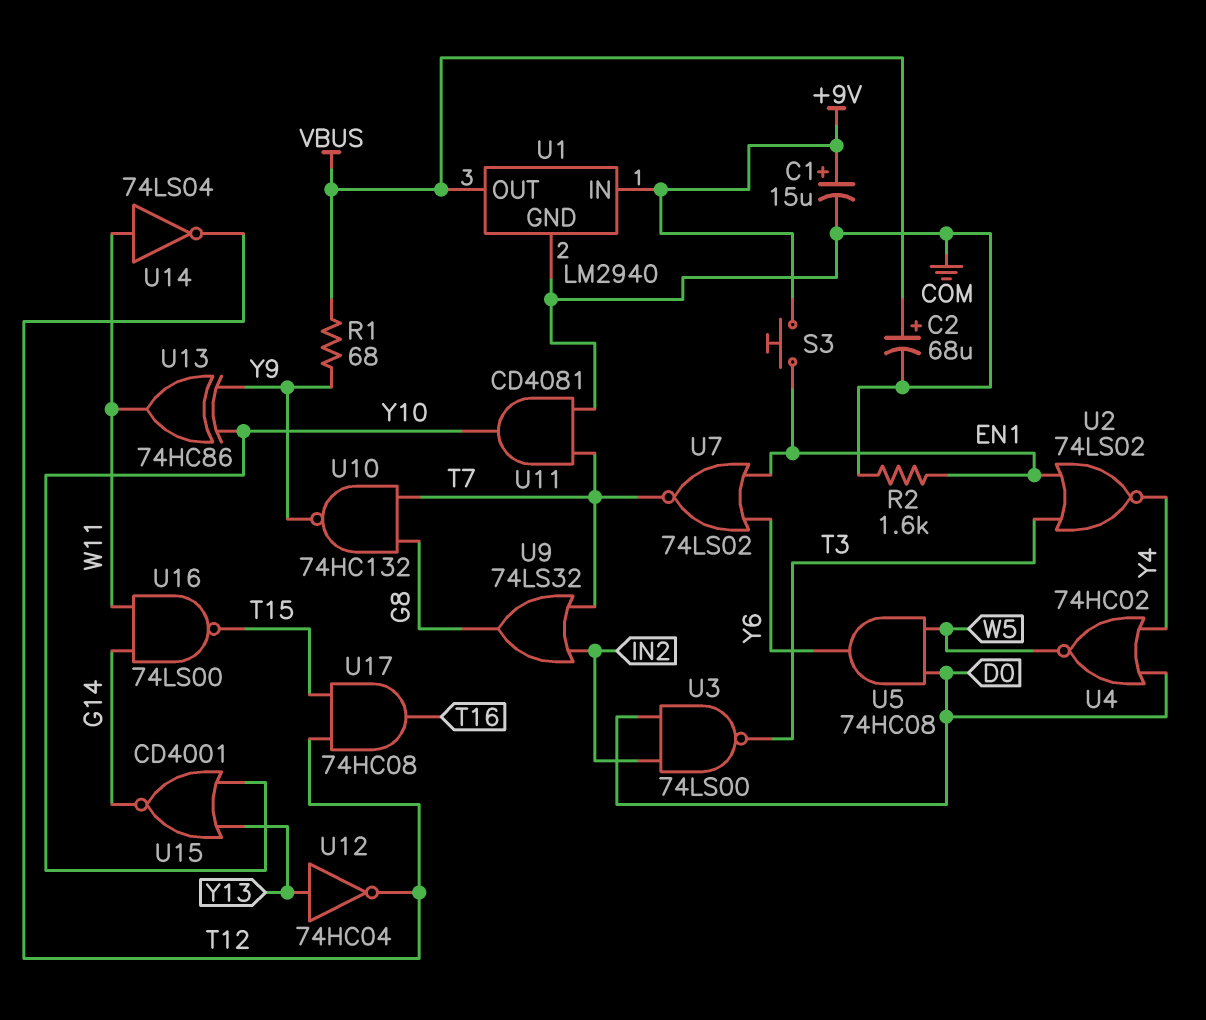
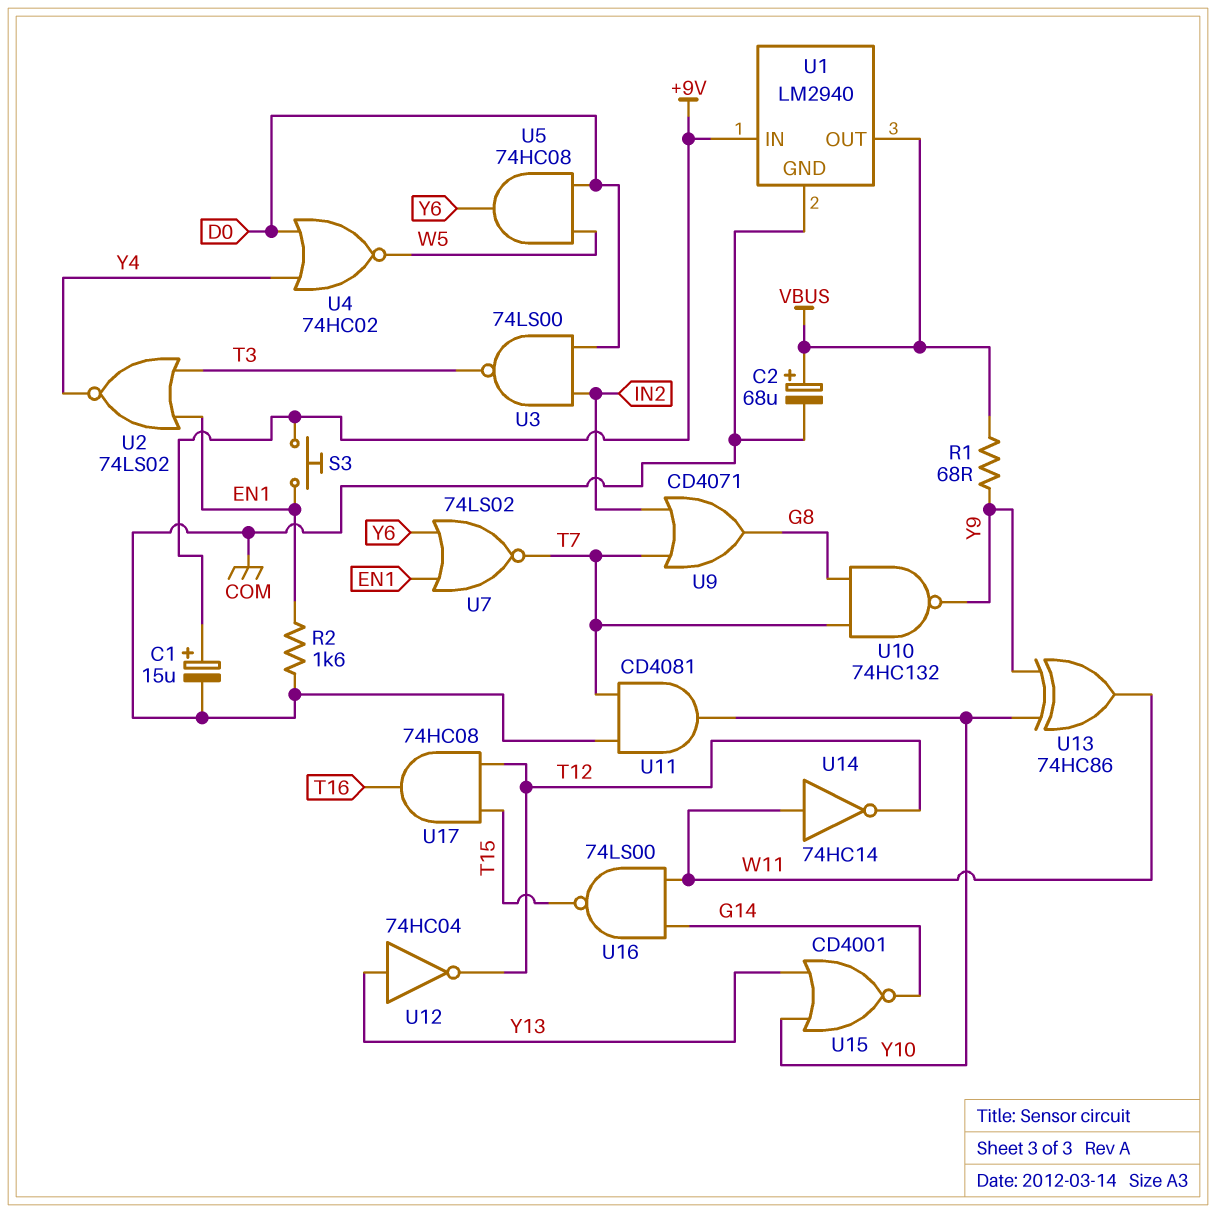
U9: OR 74LS32 (in IN2, in T7, out G8) -> OR CD4071 (in IN2, in T7, out G8)
U14: NOT 74LS04 (in W11, out T12) -> NOT 74HC14 (in W11, out T12)

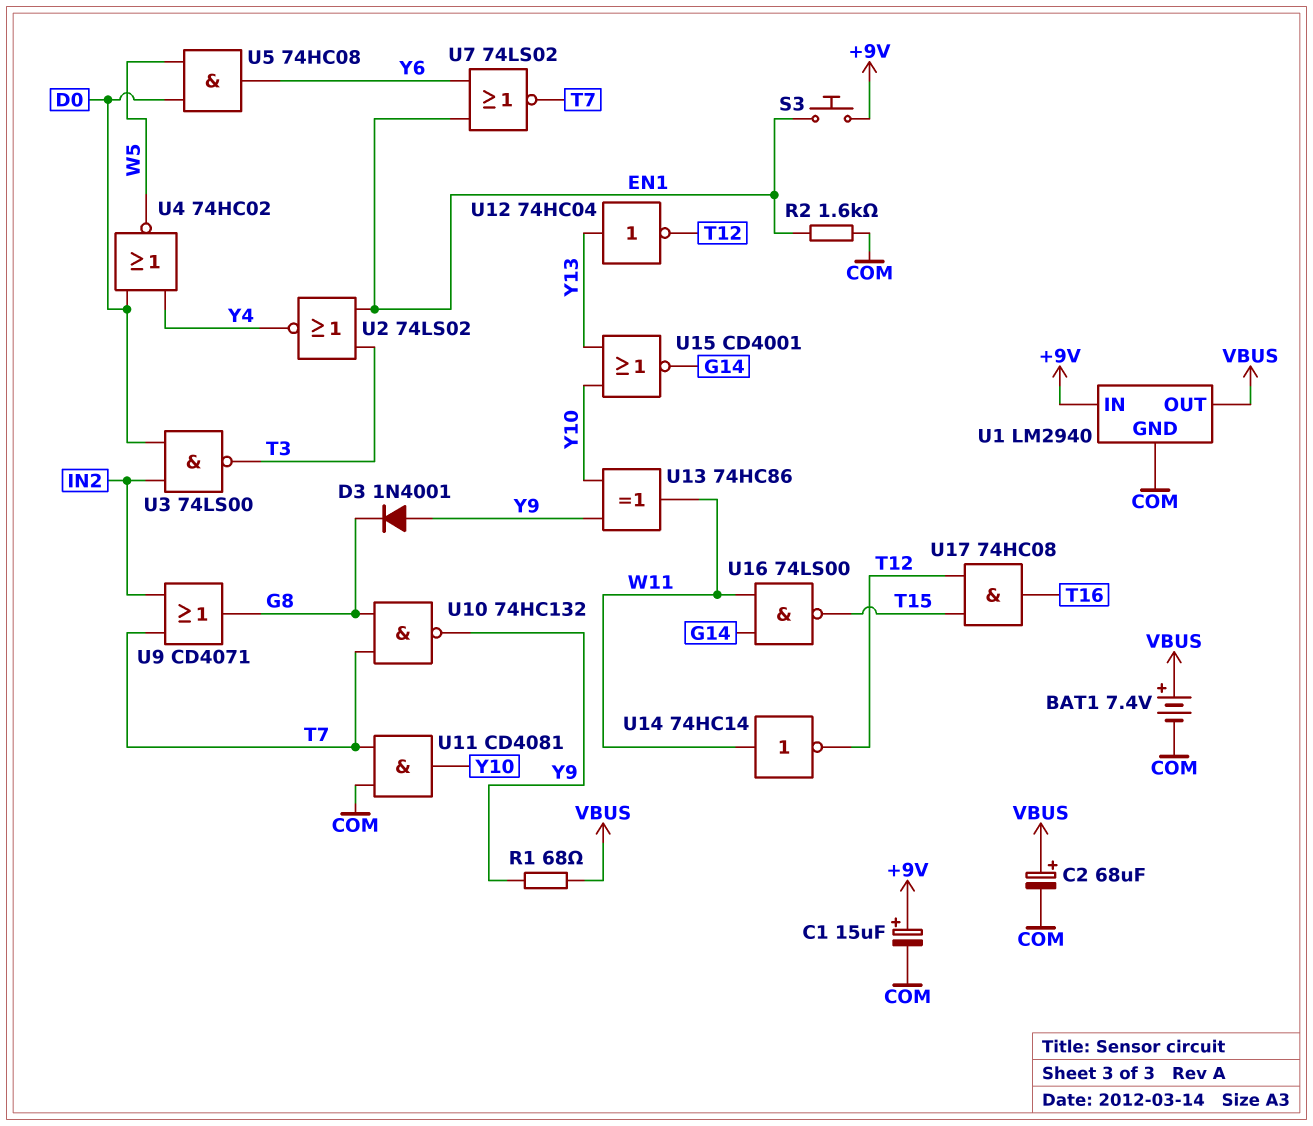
BAT1: none -> 7.4V (plus VBUS, minus COM)
D3: none -> diode 1N4001 (A Y9, K G8)

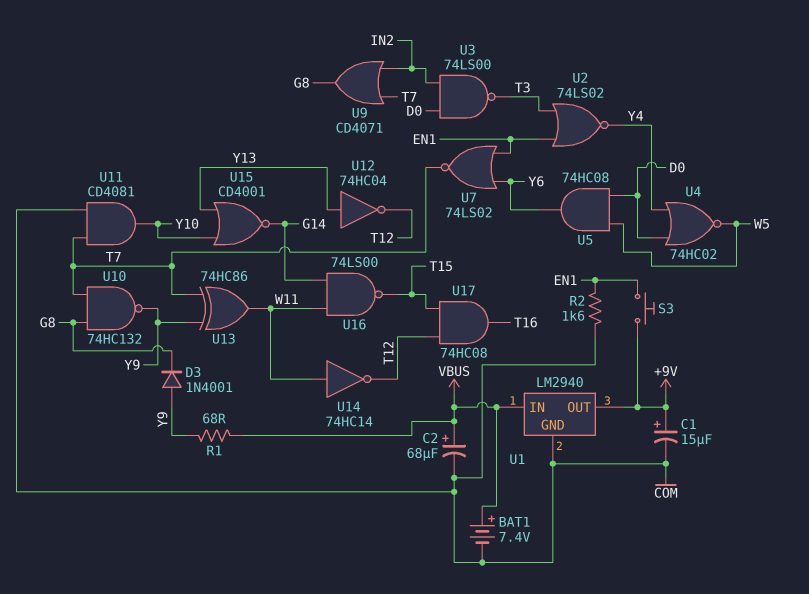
U1 pin IN: +9V -> VBUS
U1 pin OUT: VBUS -> +9V
U13: XOR 74HC86 (in Y9, in Y10, out W11) -> XOR 74HC86 (in T7, in Y9, out W11)

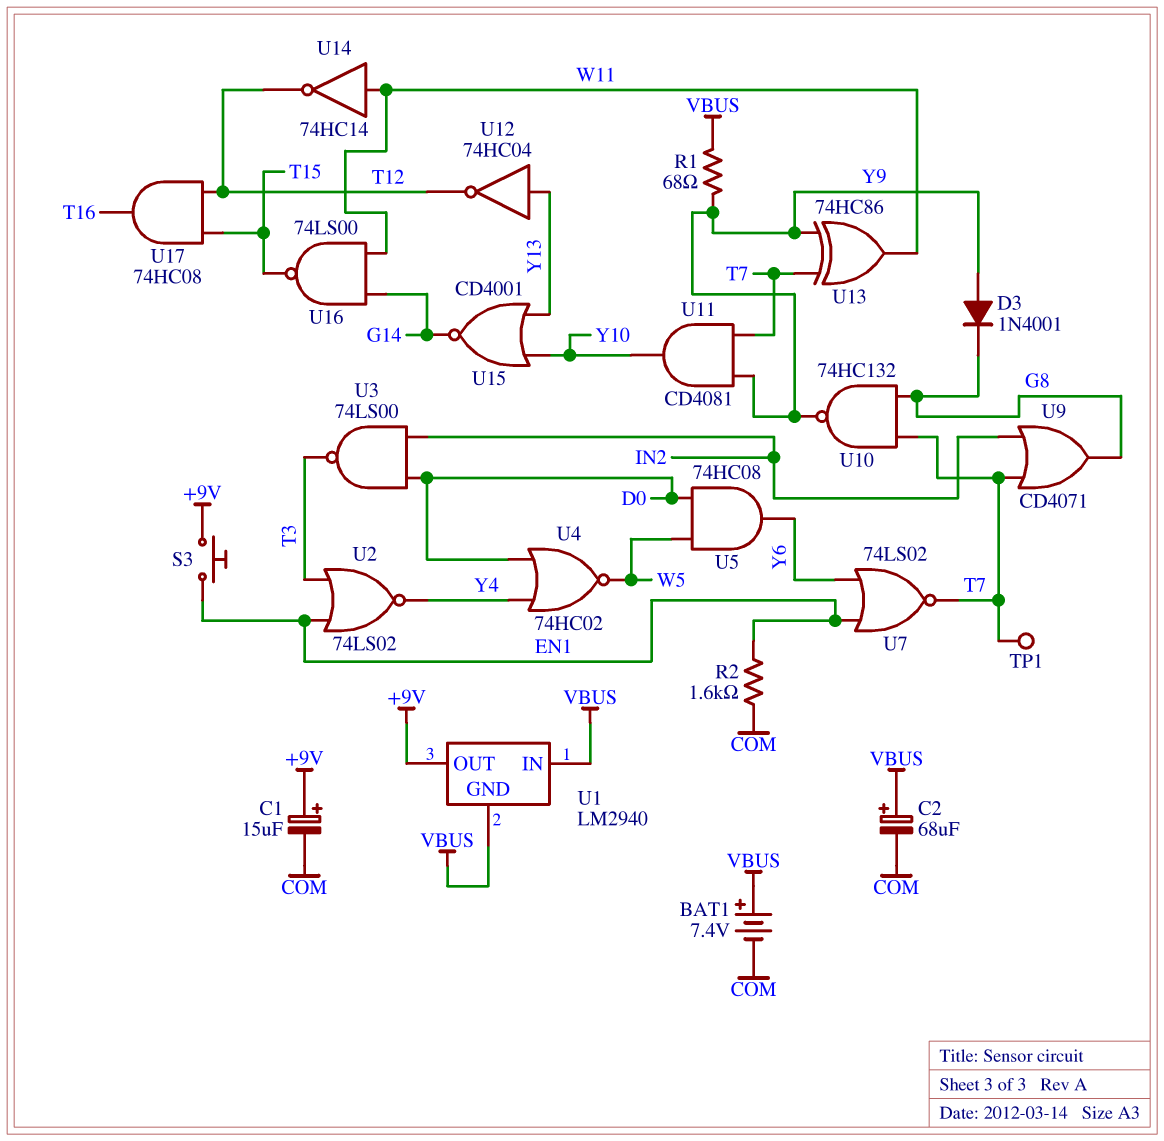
TP1: none -> test point (T7)
U1 pin GND: COM -> VBUS
U11: AND CD4081 (in COM, in T7, out Y10) -> AND CD4081 (in T7, in Y9, out Y10)

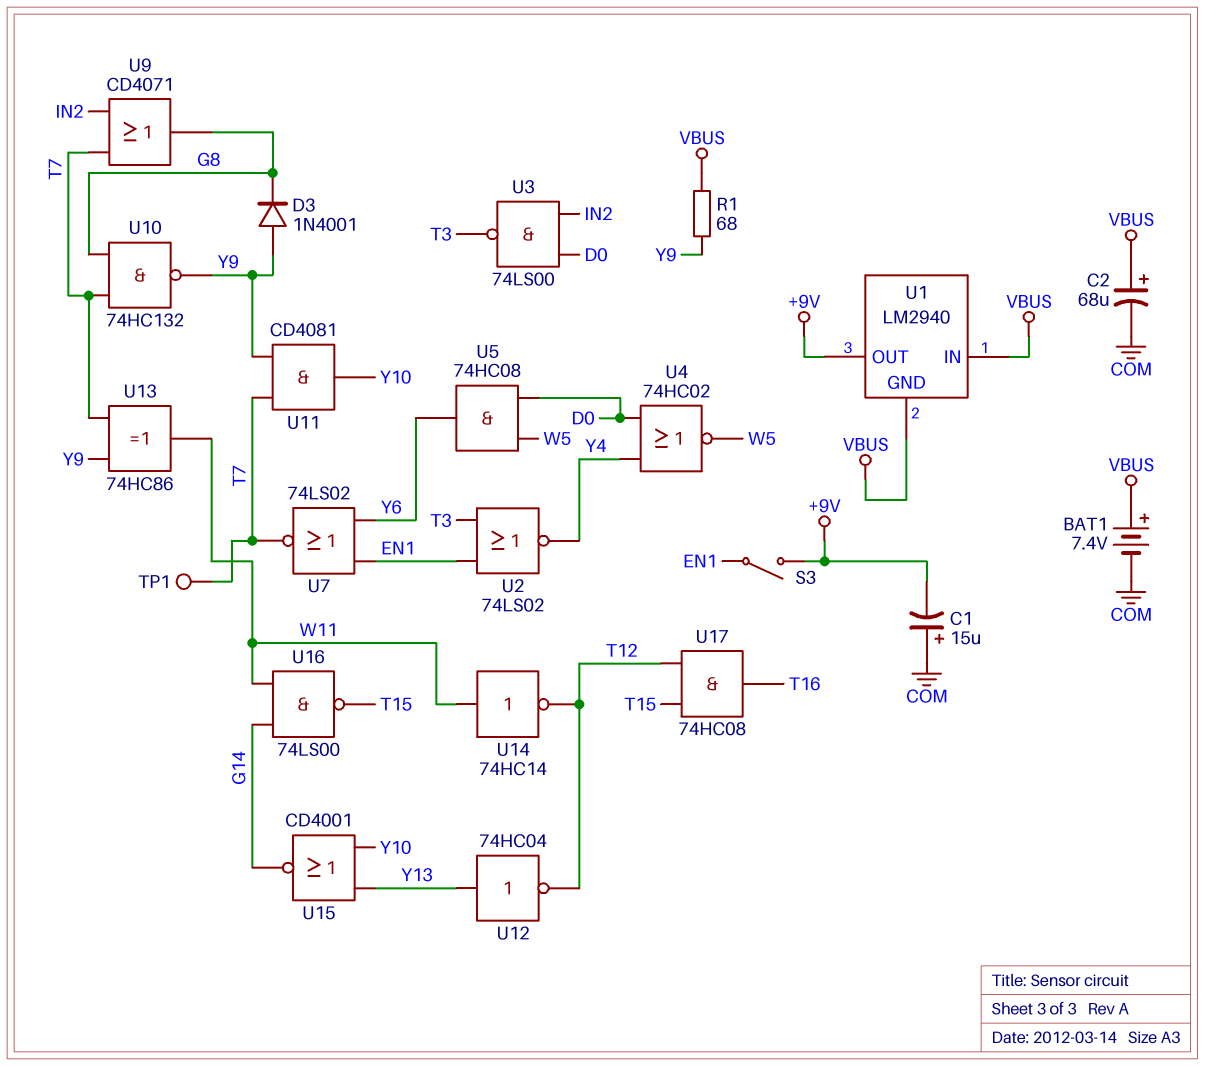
C1: 15uF (plus +9V, minus COM) -> 15uF (plus COM, minus +9V)
R2: 1.6k (COM, EN1) -> none
S3: button (+9V, EN1) -> switch (+9V, EN1)

